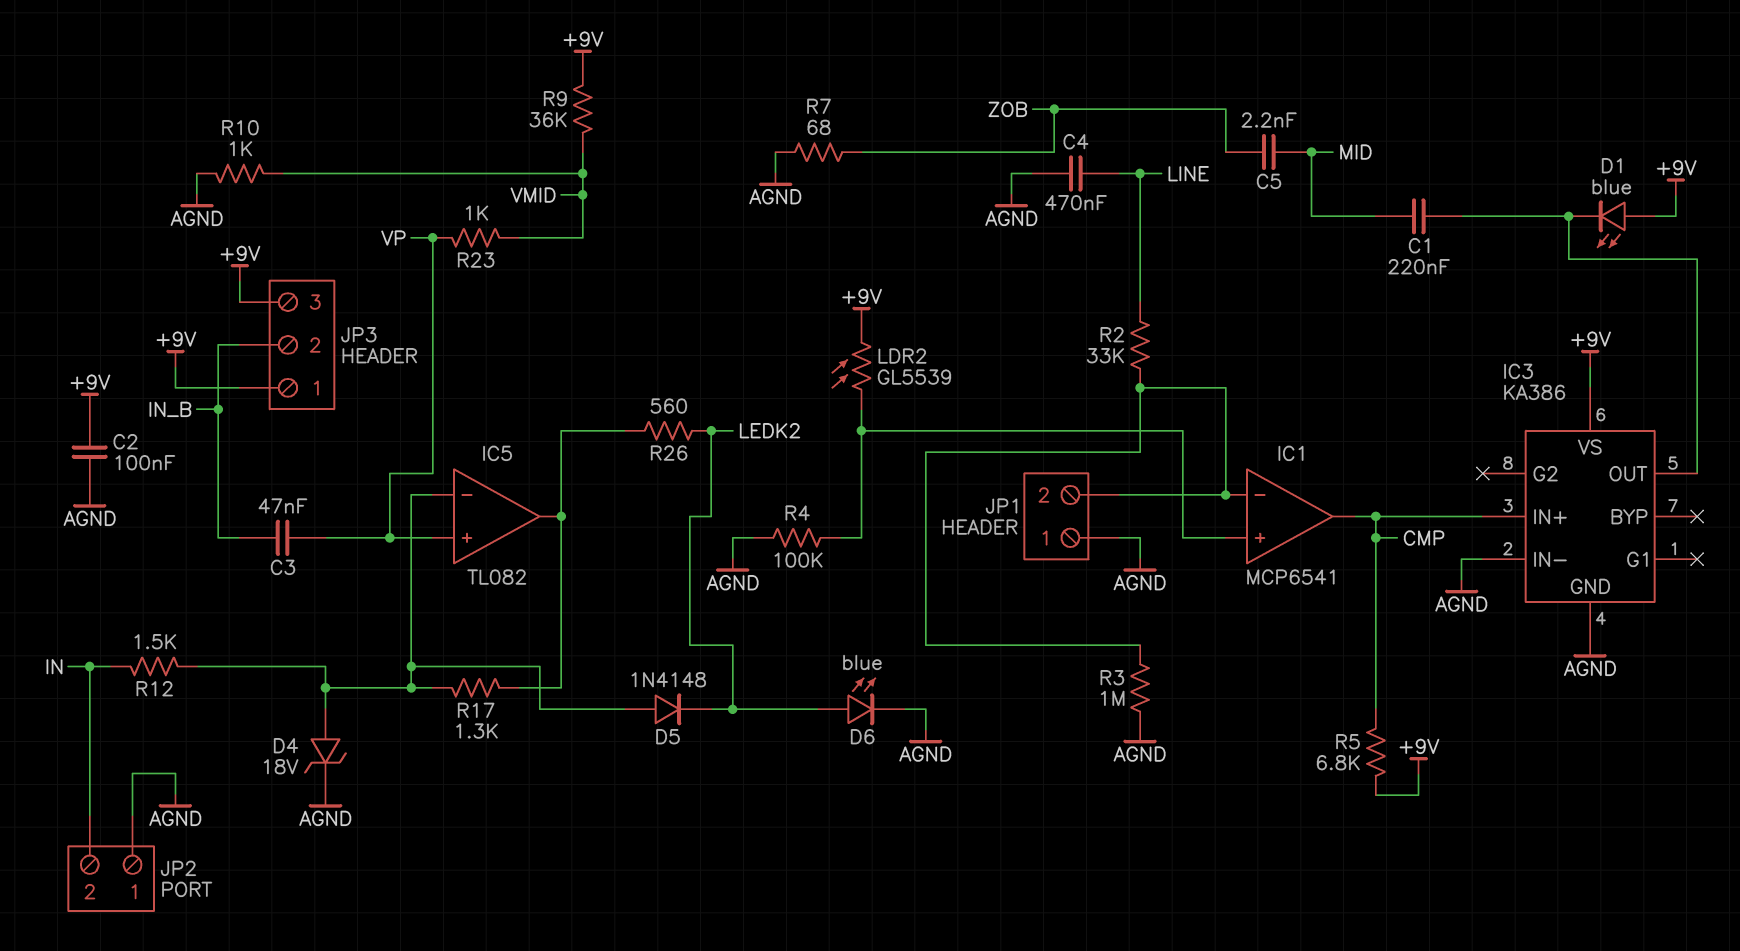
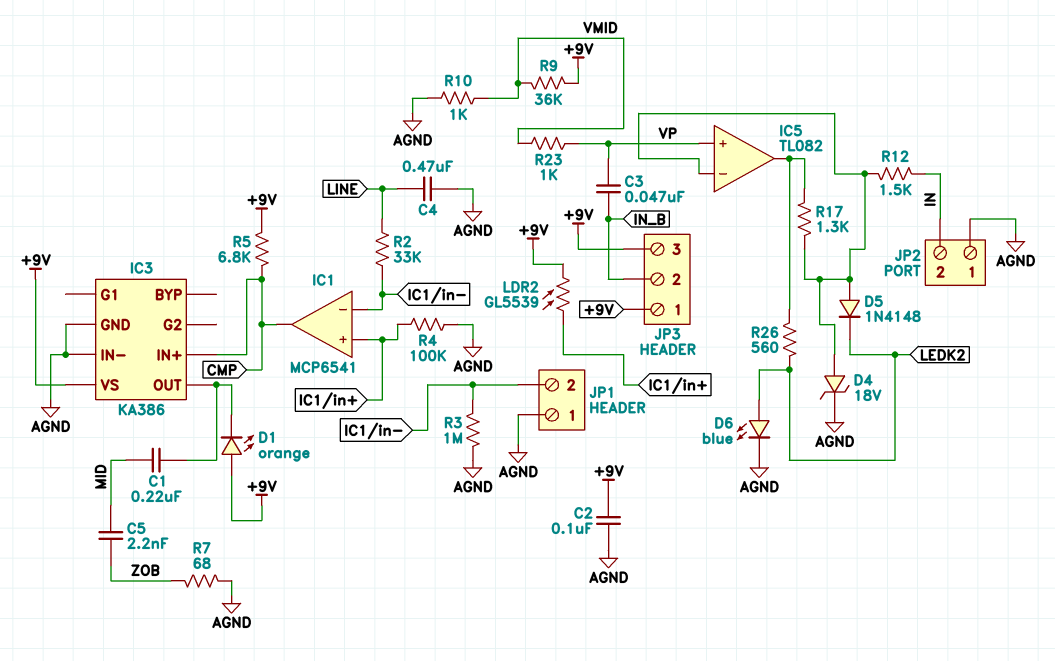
D1: LED blue (A +9V, K IC3/OUT) -> LED orange (A +9V, K IC3/OUT)

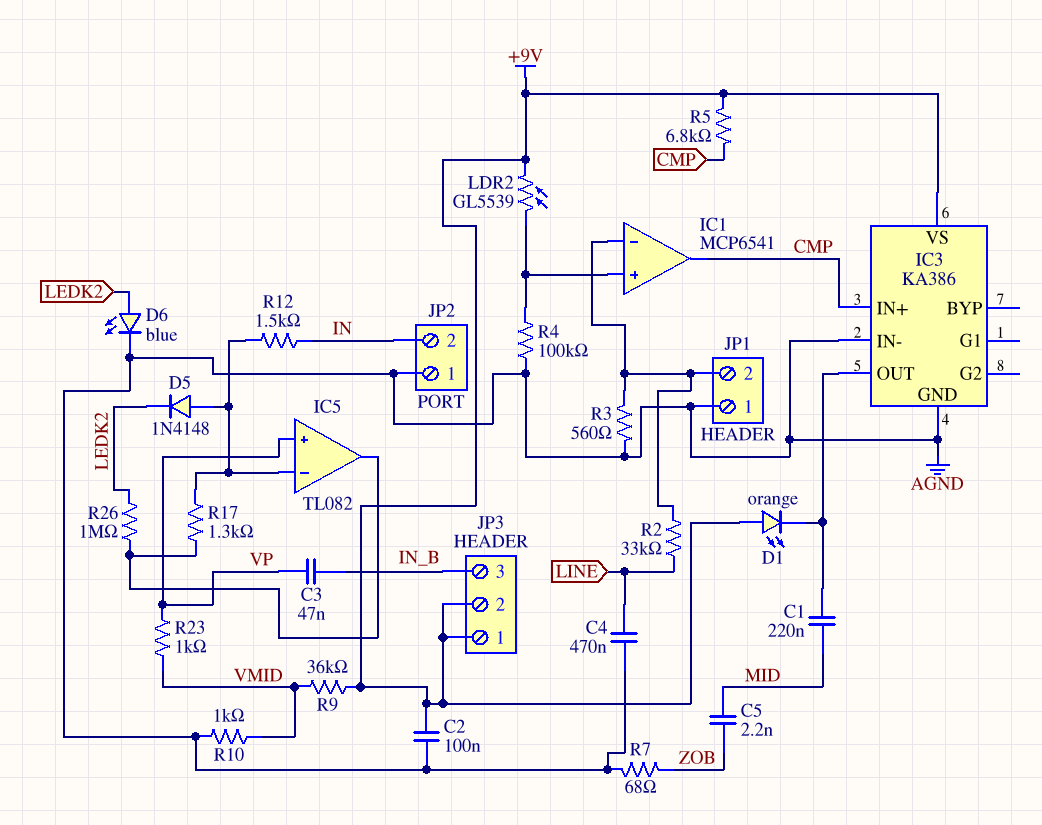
D4: zener 18V (A IC5/in-, K AGND) -> none
JP3 pin 2: IN_B -> +9V
JP3 pin 3: +9V -> IN_B
R3: 1M (AGND, IC1/in-) -> 560 (AGND, IC1/in-)
R26: 560 (IC5/out, LEDK2) -> 1M (IC5/out, LEDK2)

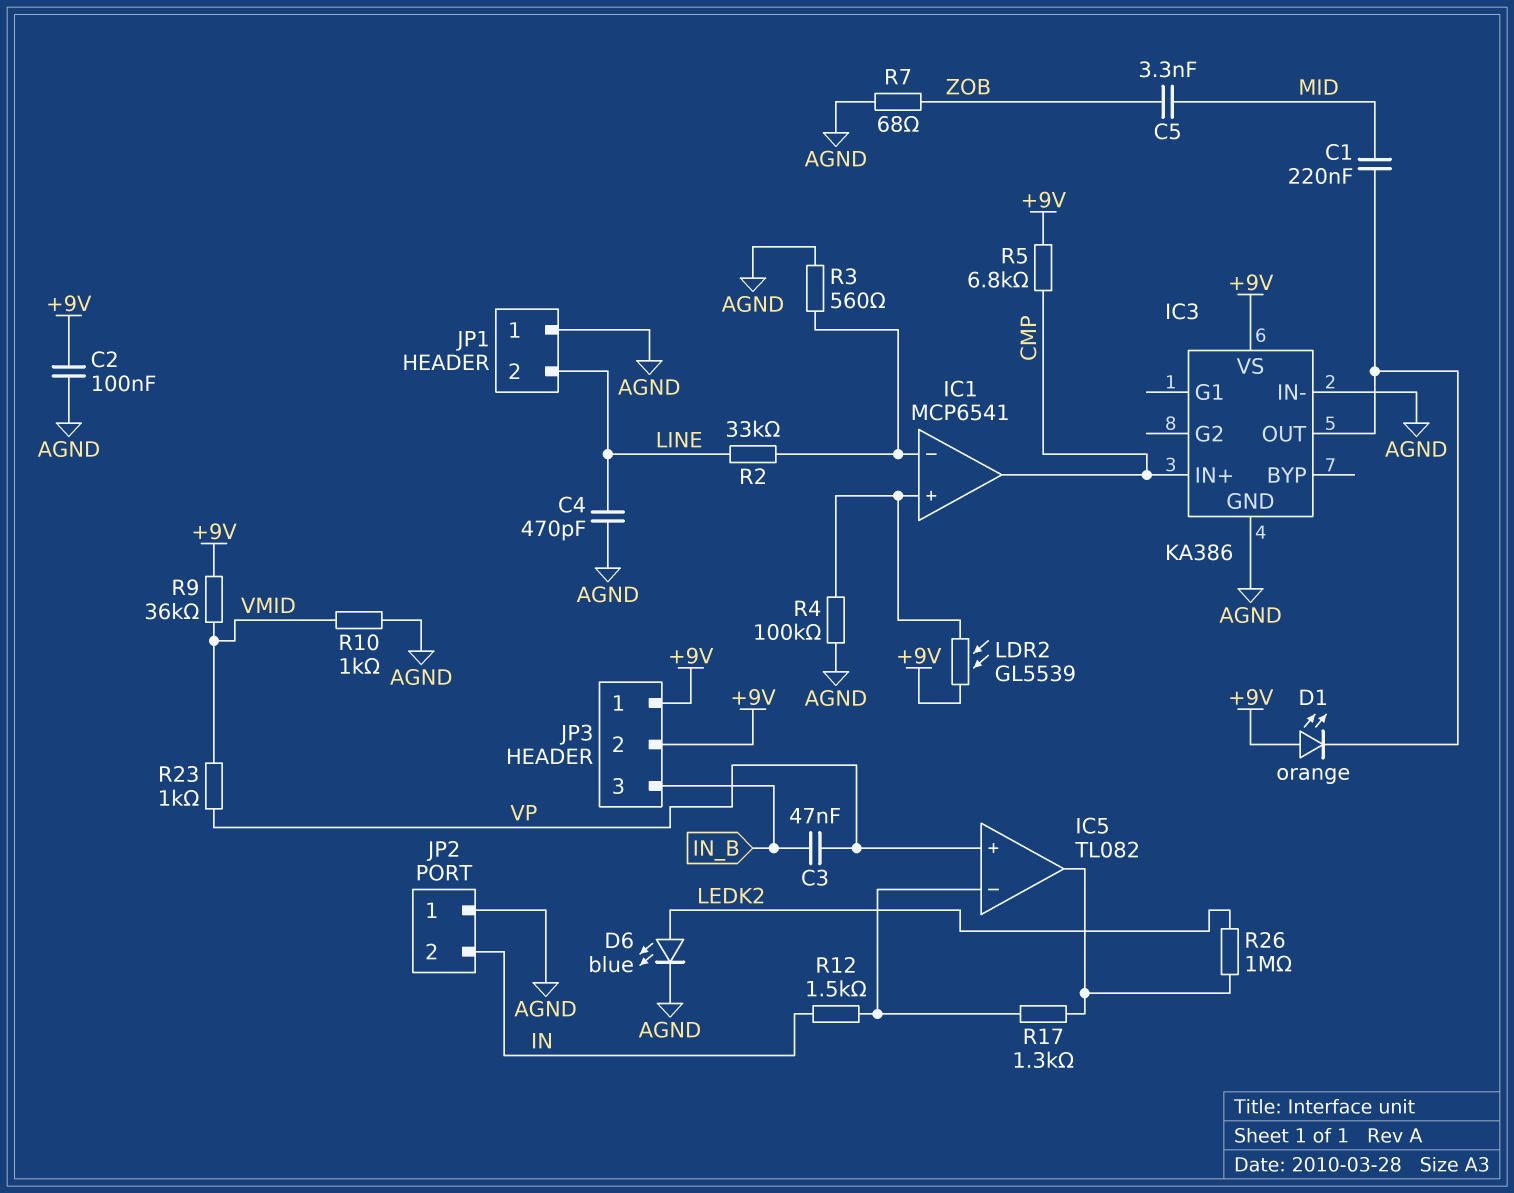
C4: 470nF (AGND, LINE) -> 470pF (AGND, LINE)
C5: 2.2nF (MID, ZOB) -> 3.3nF (MID, ZOB)
D5: diode 1N4148 (A IC5/in-, K LEDK2) -> none
JP1 pin 2: IC1/in- -> LINE

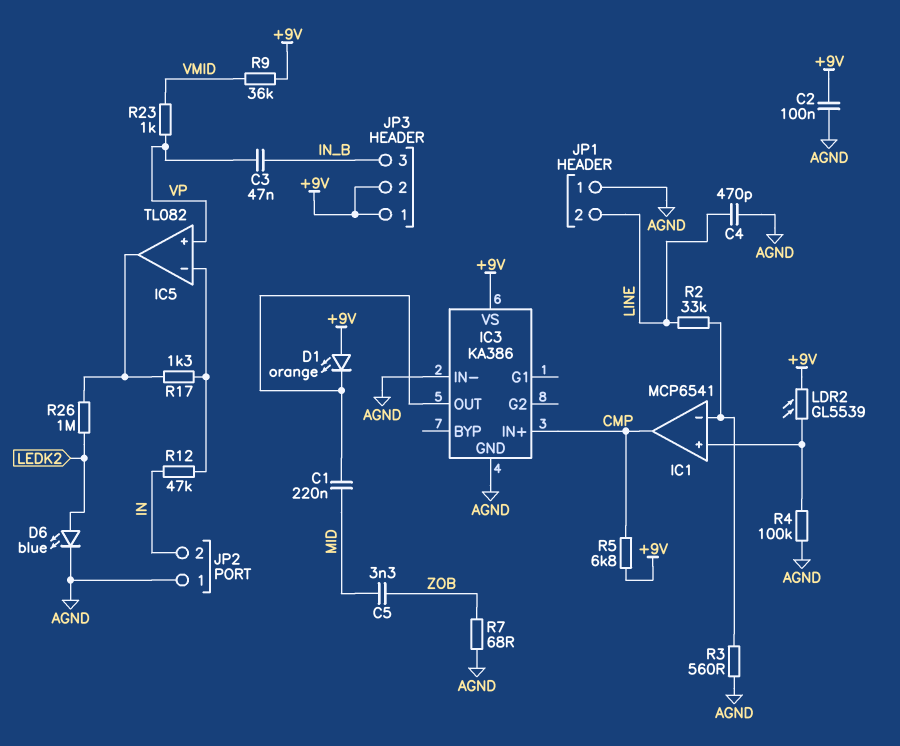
R10: 1k (AGND, VMID) -> none
R12: 1.5k (IC5/in-, IN) -> 47k (IC5/in-, IN)

